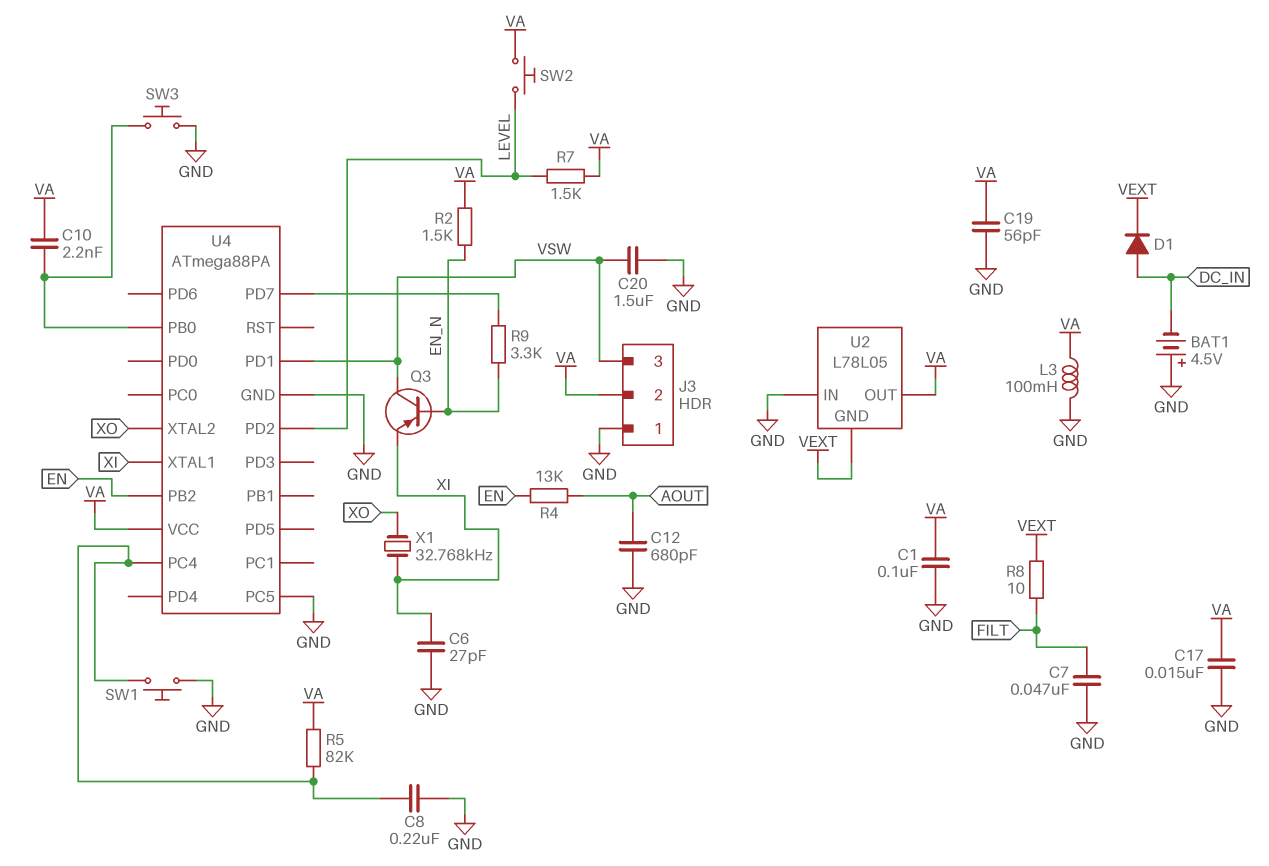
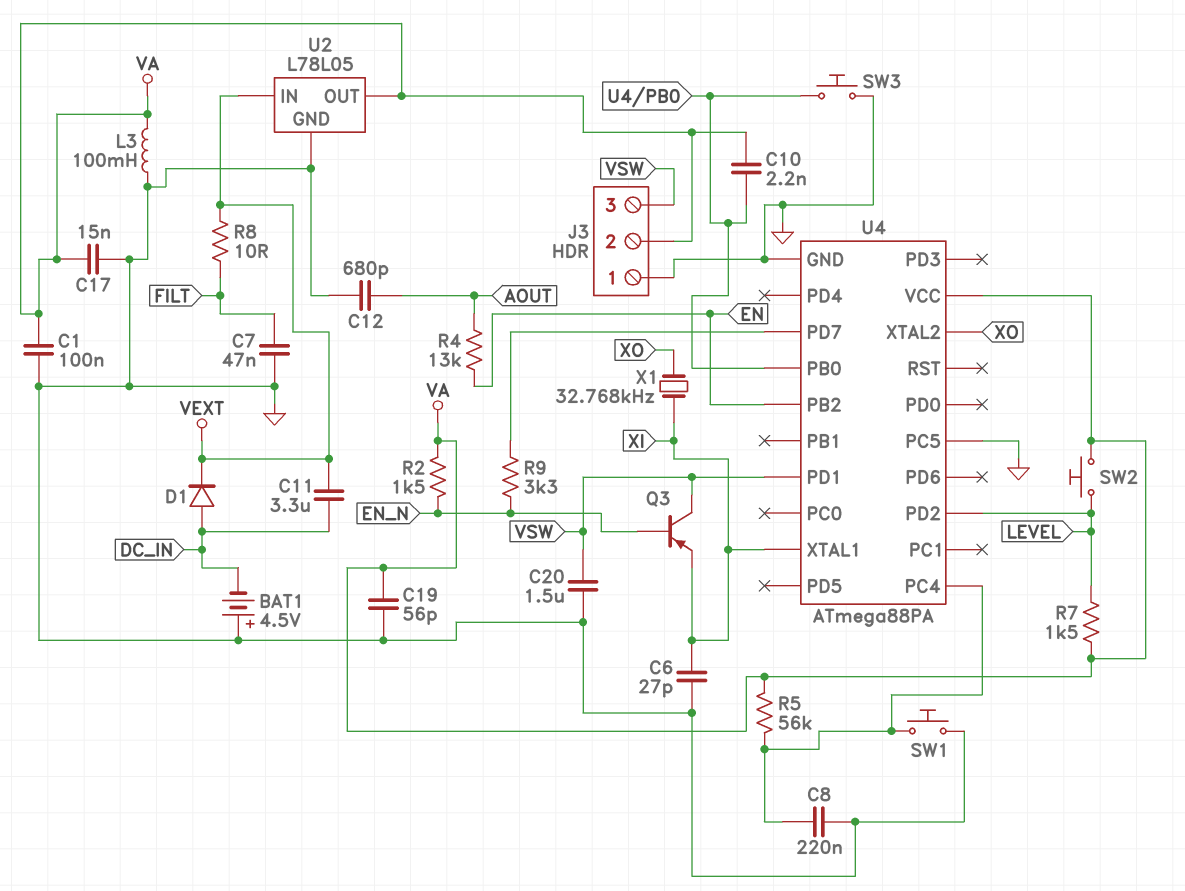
C11: none -> 3.3uF (DC_IN, VEXT)
R5: 82k (U4/PC4, VA) -> 56k (U4/PC4, VA)
U2 pin GND: VEXT -> GND
U2 pin IN: GND -> VEXT

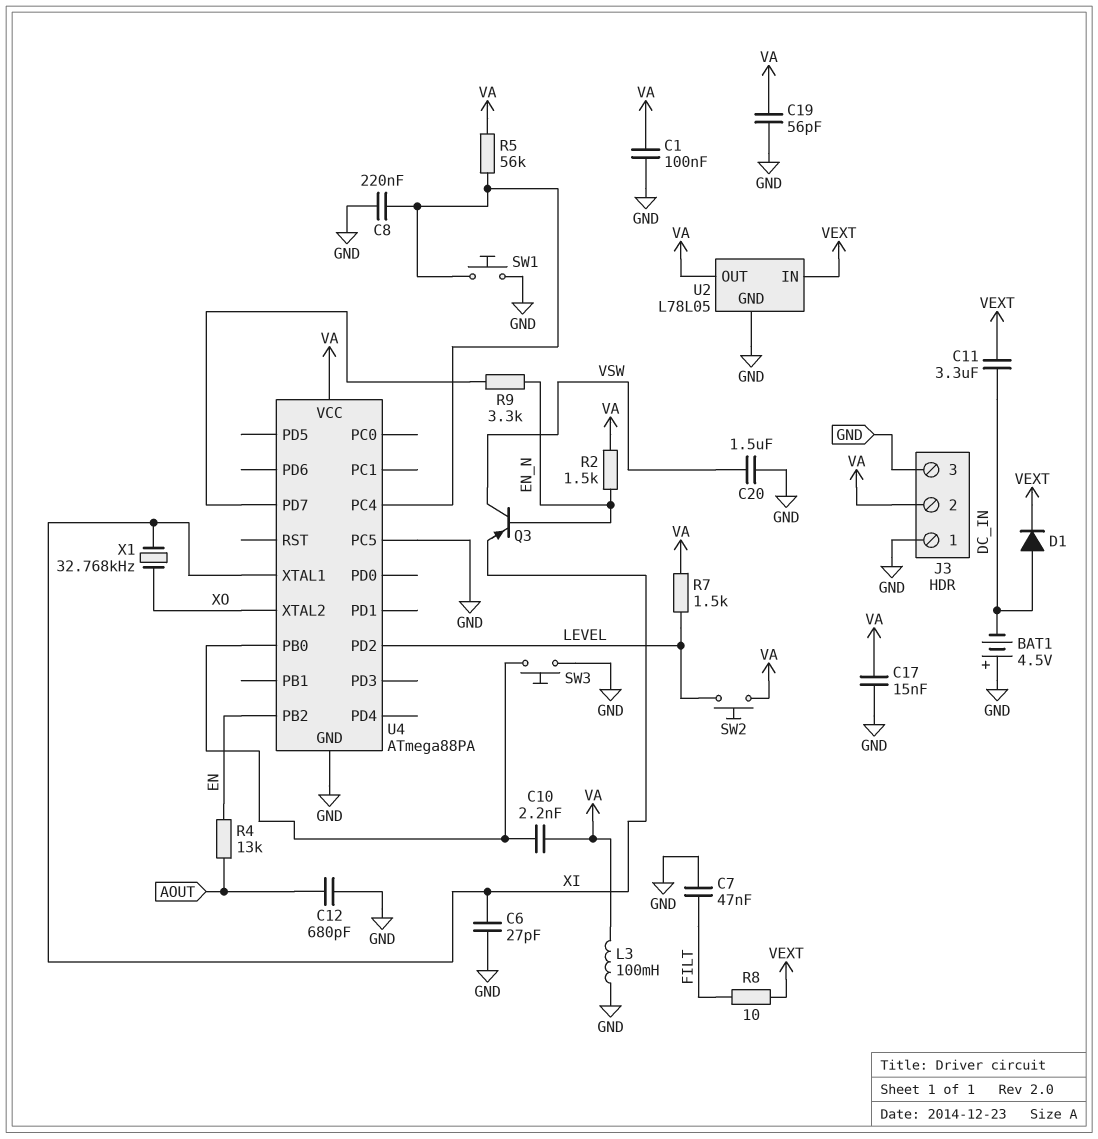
J3 pin 3: VSW -> GND
U4 pin PD1: VSW -> none

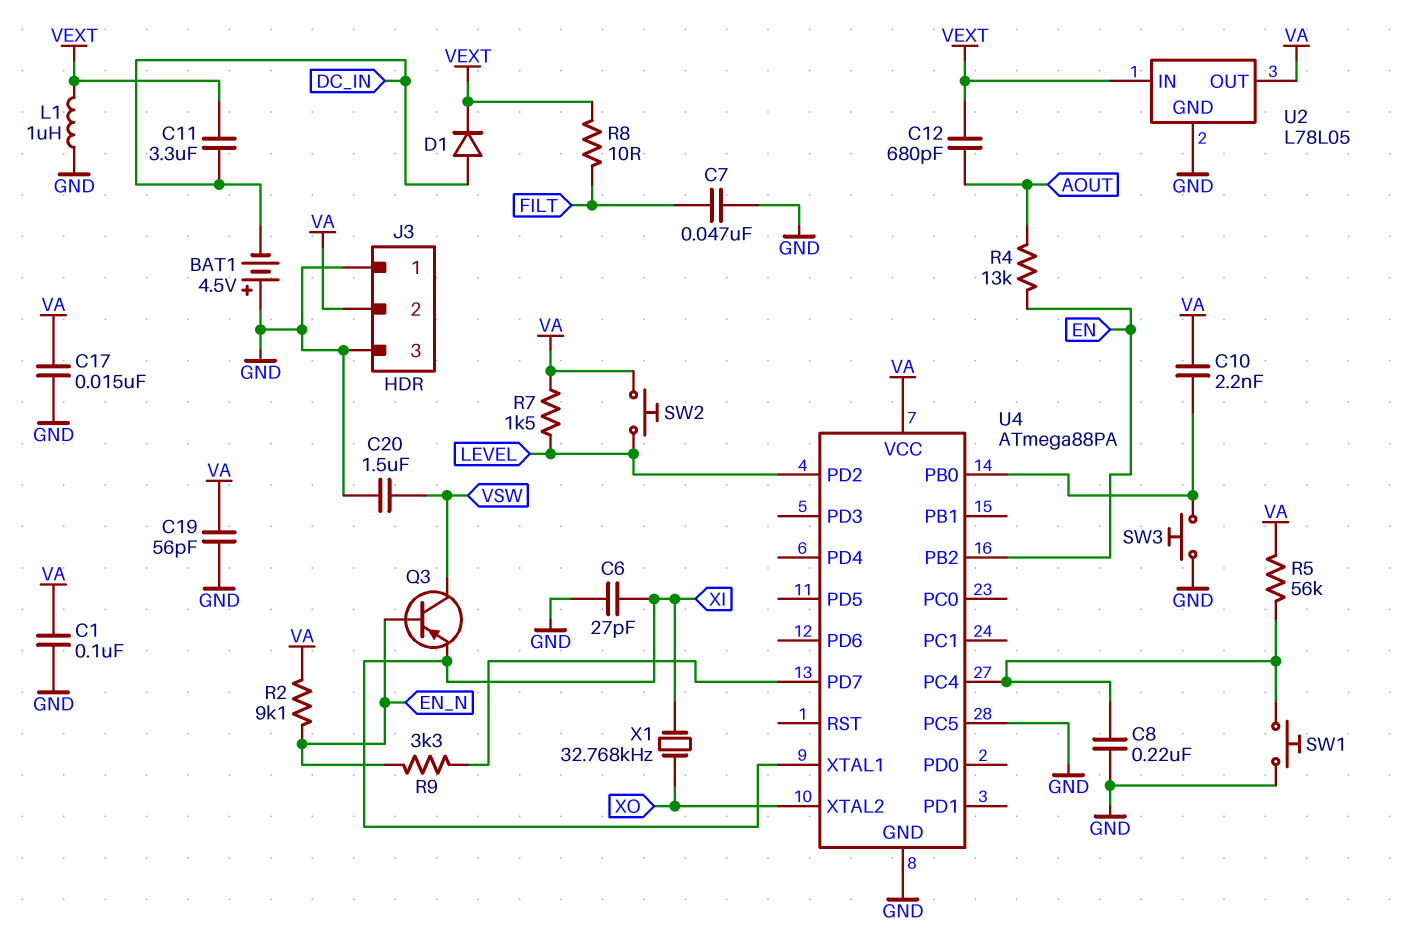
C12: 680pF (AOUT, GND) -> 680pF (AOUT, VEXT)
L1: none -> 1uH (GND, VEXT)
L3: 100mH (GND, VA) -> none
R2: 1.5k (EN_N, VA) -> 9.1k (EN_N, VA)

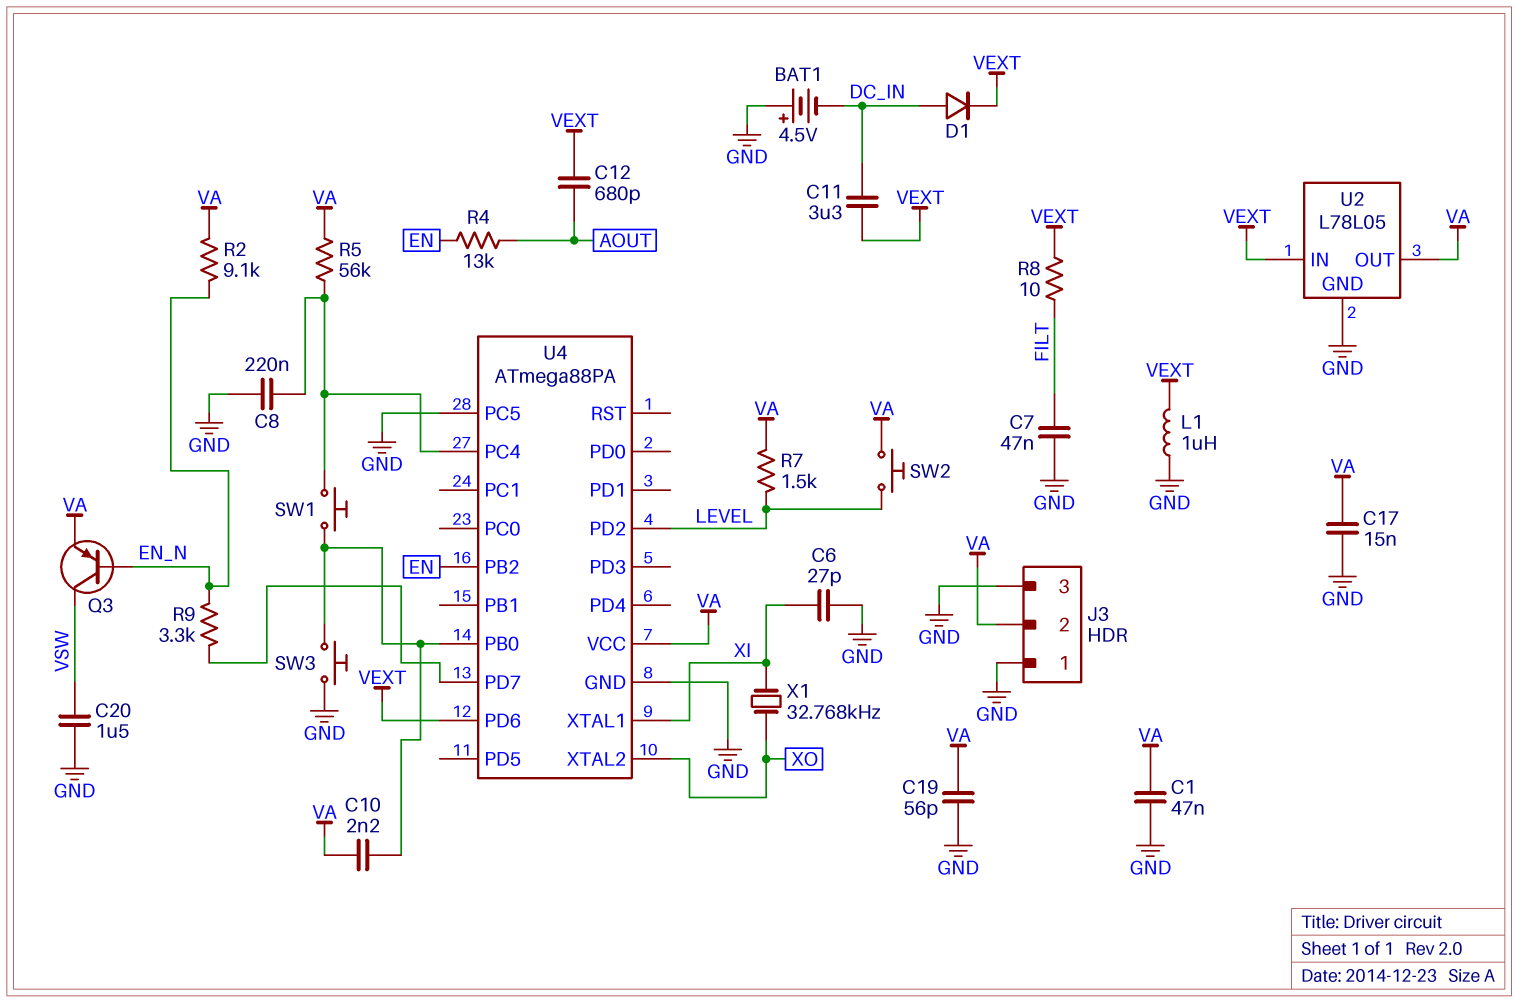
C1: 100nF (GND, VA) -> 47nF (GND, VA)
Q3: PNP (B EN_N, C VSW, E XI) -> PNP (B EN_N, C VSW, E VA)
SW1: button (GND, U4/PC4) -> button (U4/PB0, U4/PC4)
U4 pin PD6: none -> VEXT

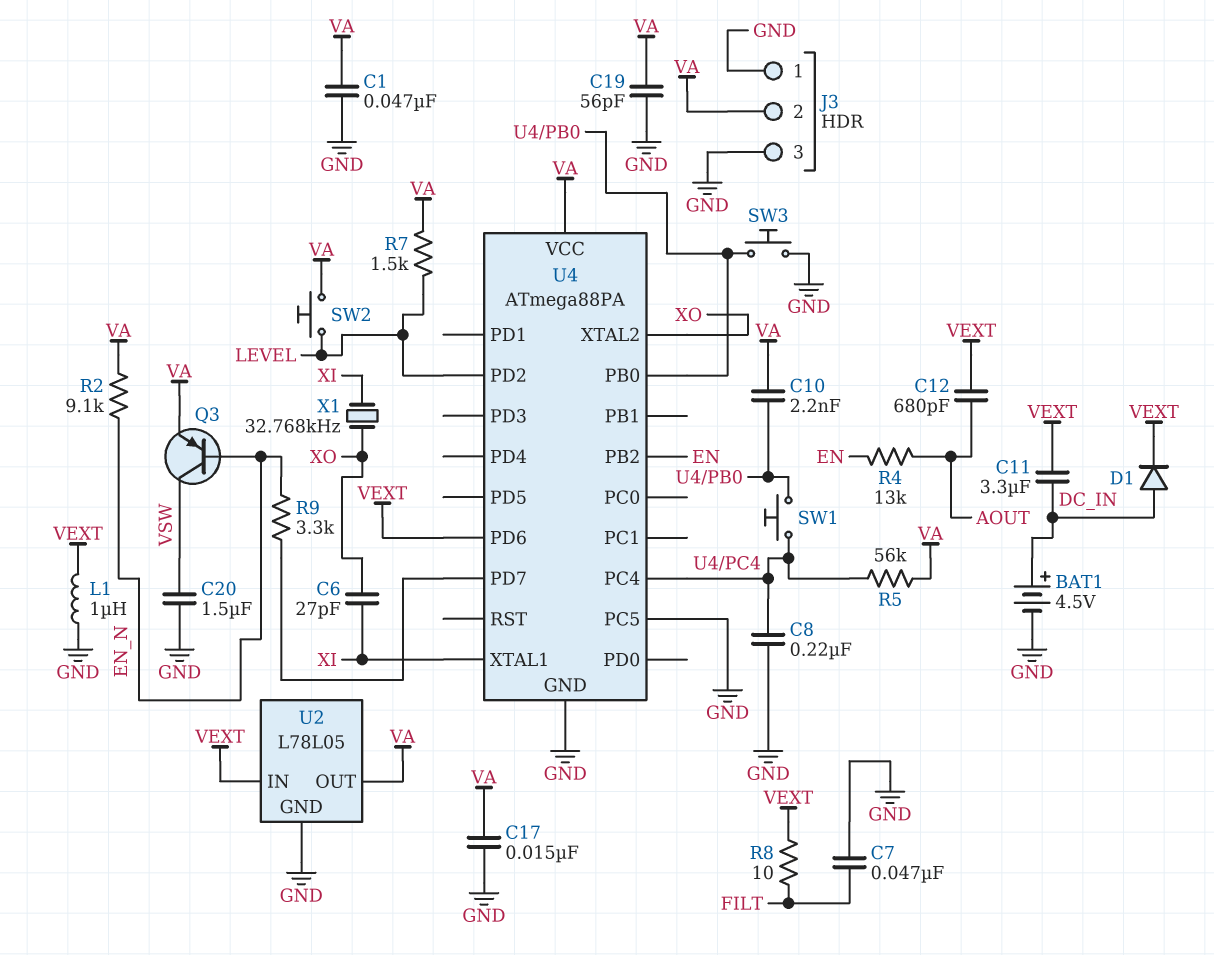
BAT1: 4.5V (plus GND, minus DC_IN) -> 4.5V (plus DC_IN, minus GND)
C6: 27pF (GND, XI) -> 27pF (XI, XO)

